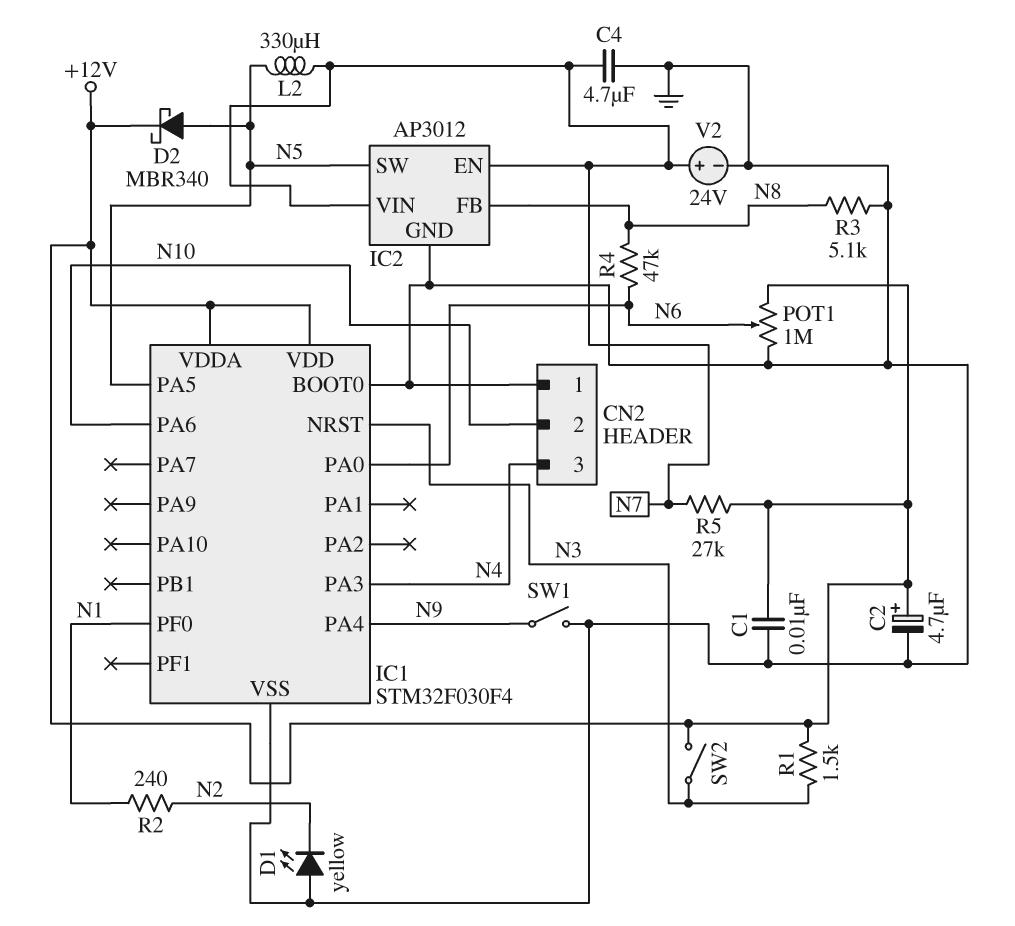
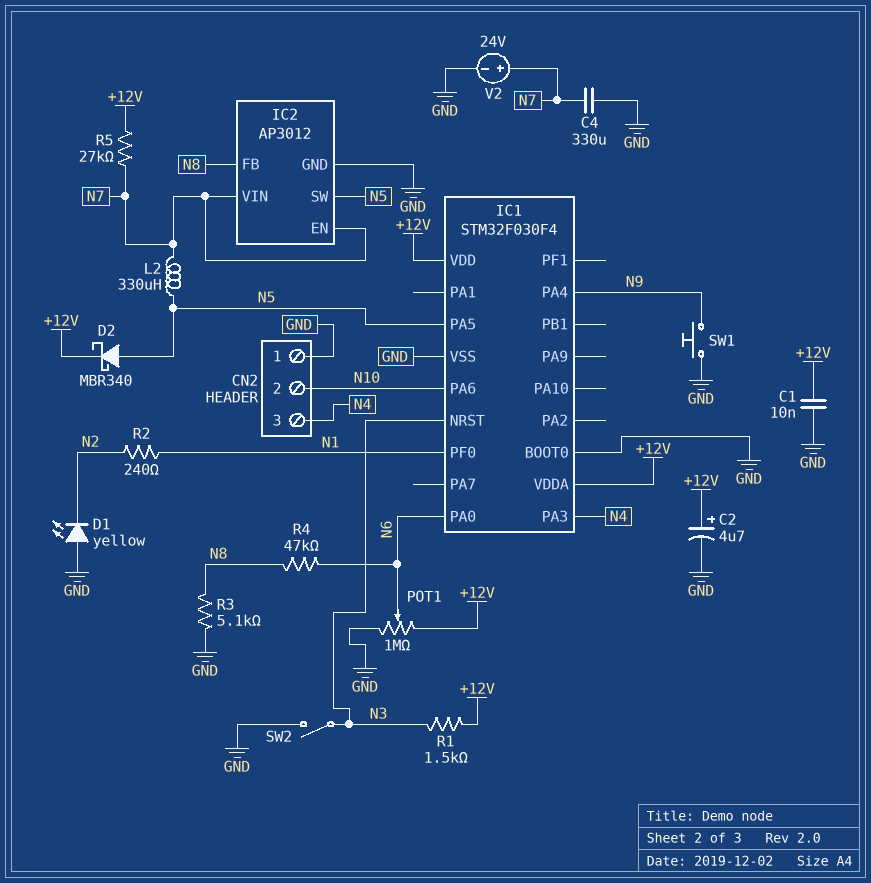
C4: 4.7uF (GND, N7) -> 330uF (GND, N7)
SW1: switch (GND, N9) -> button (GND, N9)
SW2: switch (+12V, N3) -> switch (GND, N3)

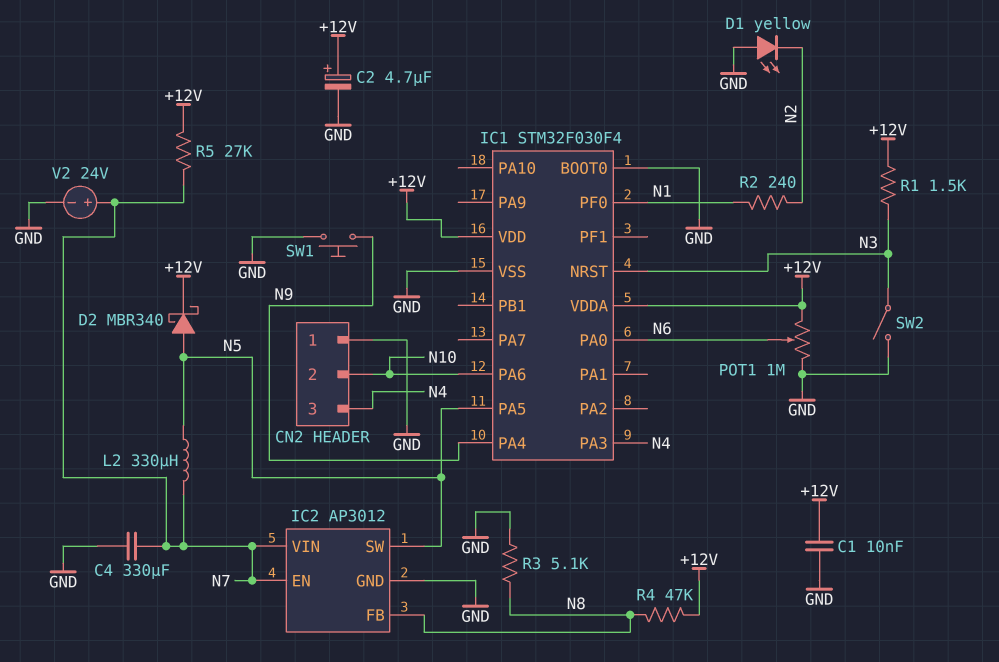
R4: 47k (N6, N8) -> 47k (+12V, N8)

